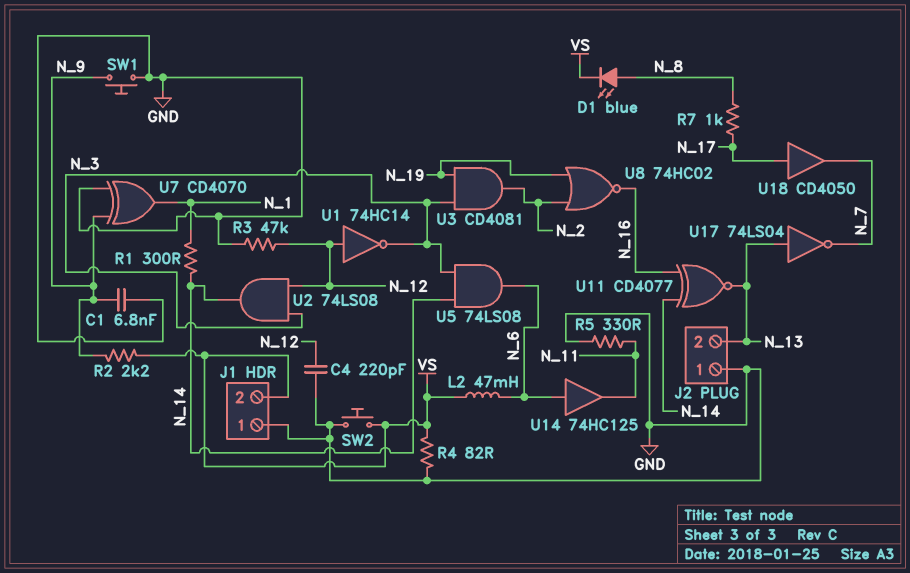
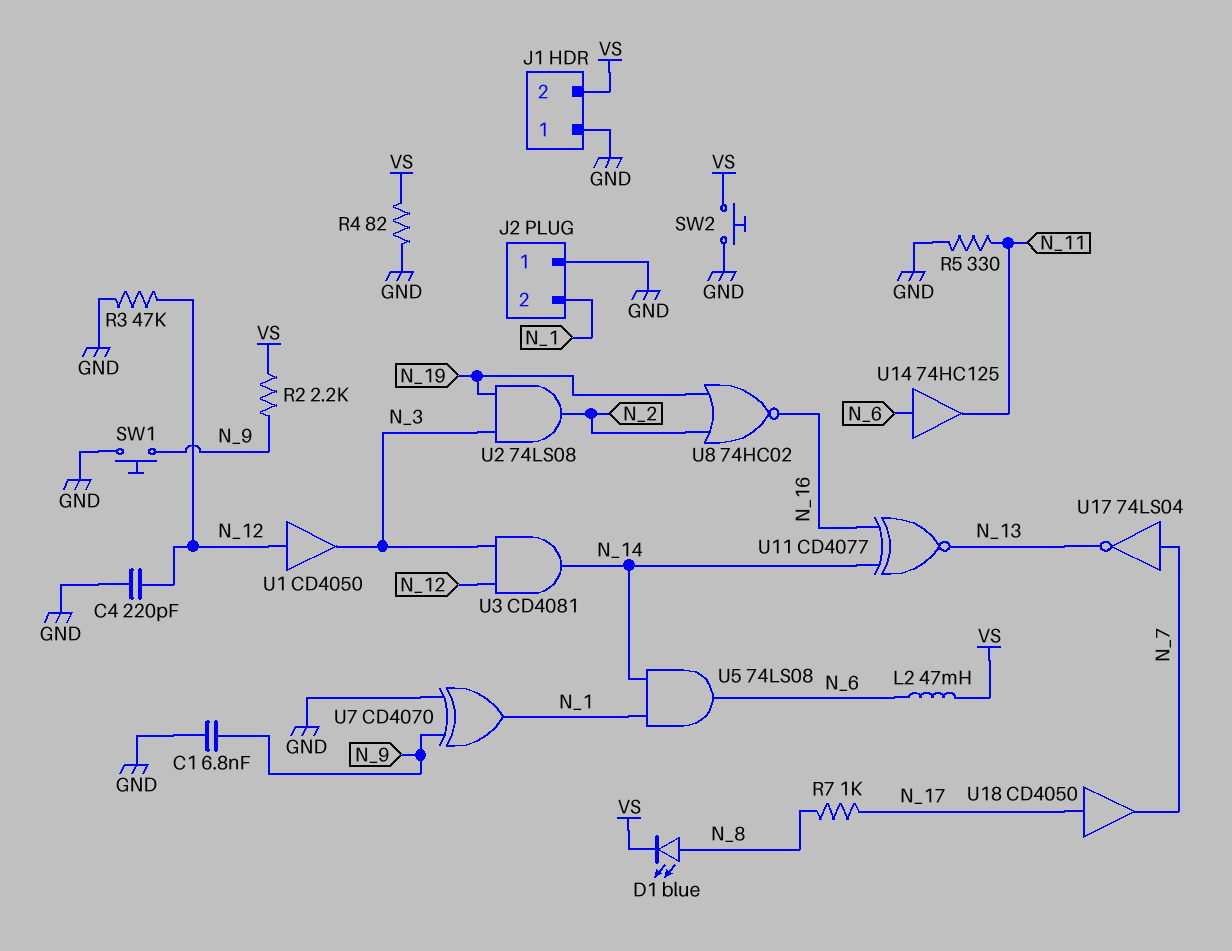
J2 pin 2: N_13 -> N_1
R1: 300 (N_1, N_14) -> none
U1: NOT 74HC14 (in N_12, out N_3) -> buffer CD4050 (in N_12, out N_3)
U2: AND 74LS08 (in N_3, in N_12, out N_14) -> AND 74LS08 (in N_3, in N_19, out N_2)
U3: AND CD4081 (in N_3, in N_19, out N_2) -> AND CD4081 (in N_3, in N_12, out N_14)
U5: AND 74LS08 (in N_3, in N_14, out N_6) -> AND 74LS08 (in N_1, in N_14, out N_6)
U17: NOT 74LS04 (in N_13, out N_7) -> NOT 74LS04 (in N_7, out N_13)

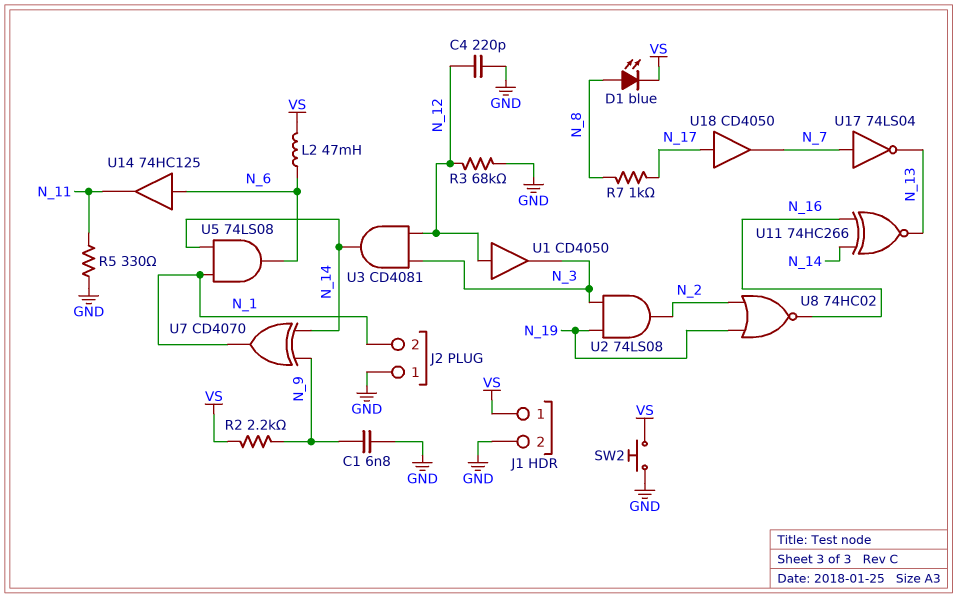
J1 pin 1: GND -> VS
J1 pin 2: VS -> GND
R3: 47k (GND, N_12) -> 68k (GND, N_12)
R4: 82 (GND, VS) -> none
SW1: button (GND, N_9) -> none
U7: XOR CD4070 (in GND, in N_9, out N_1) -> XOR CD4070 (in N_9, in N_14, out N_1)
U11: XNOR CD4077 (in N_14, in N_16, out N_13) -> XNOR 74HC266 (in N_14, in N_16, out N_13)

